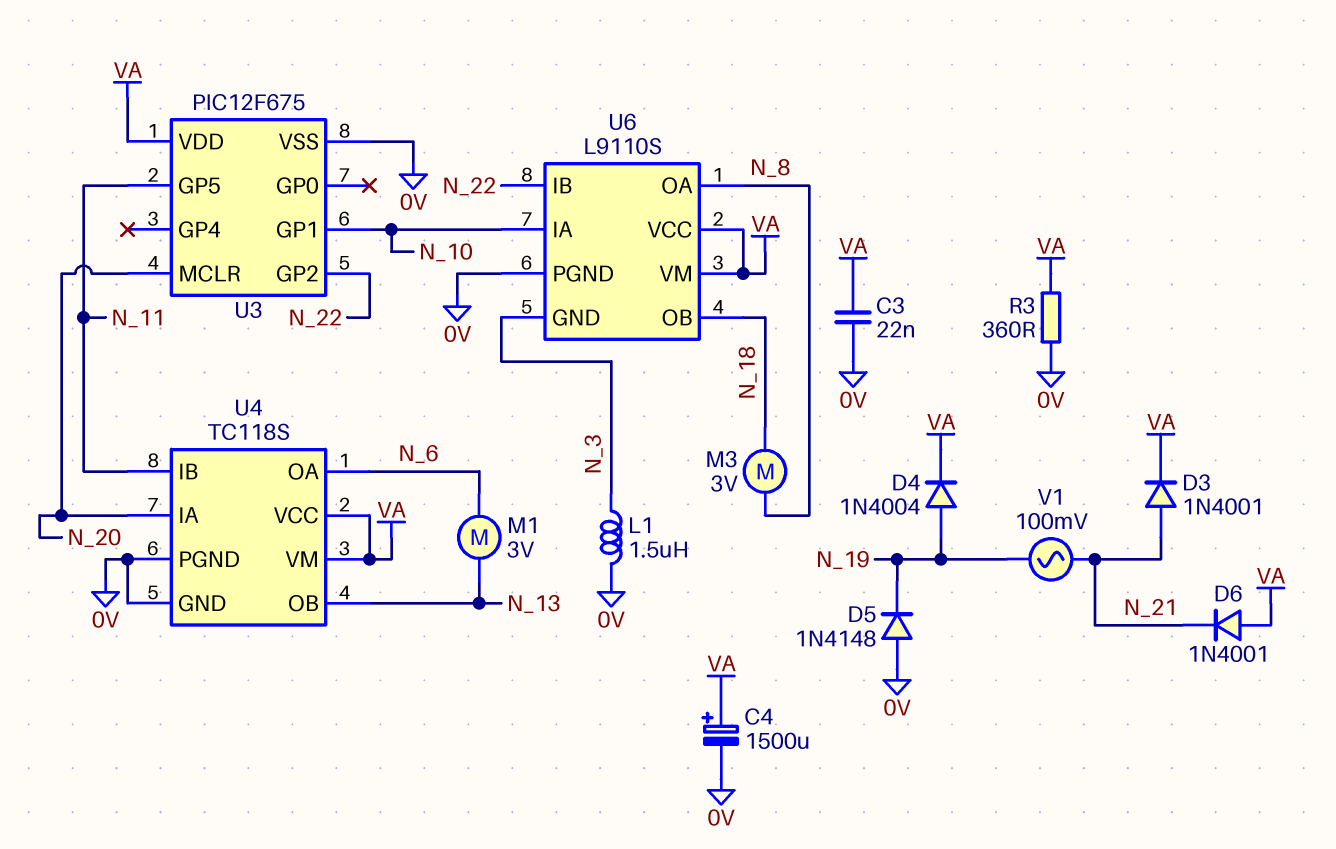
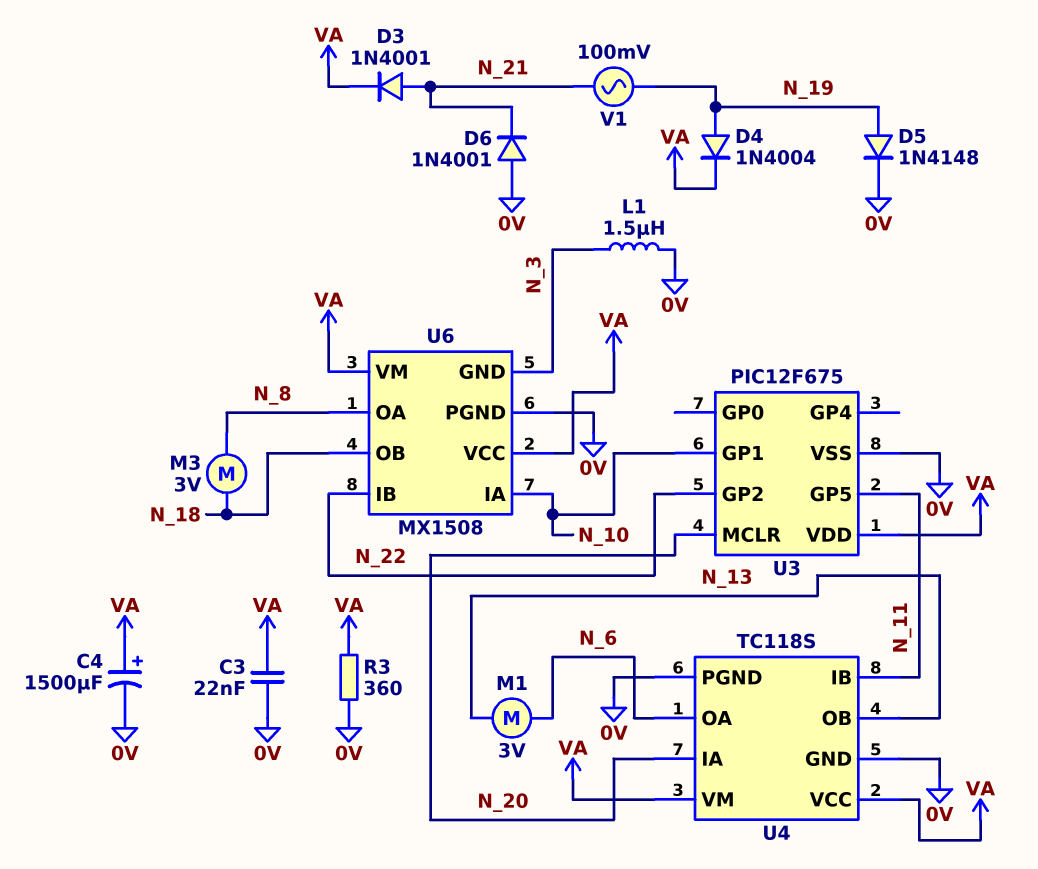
D5: diode 1N4148 (A 0V, K N_19) -> diode 1N4148 (A N_19, K 0V)
D6: diode 1N4001 (A VA, K N_21) -> diode 1N4001 (A 0V, K N_21)
U6: L9110S -> MX1508

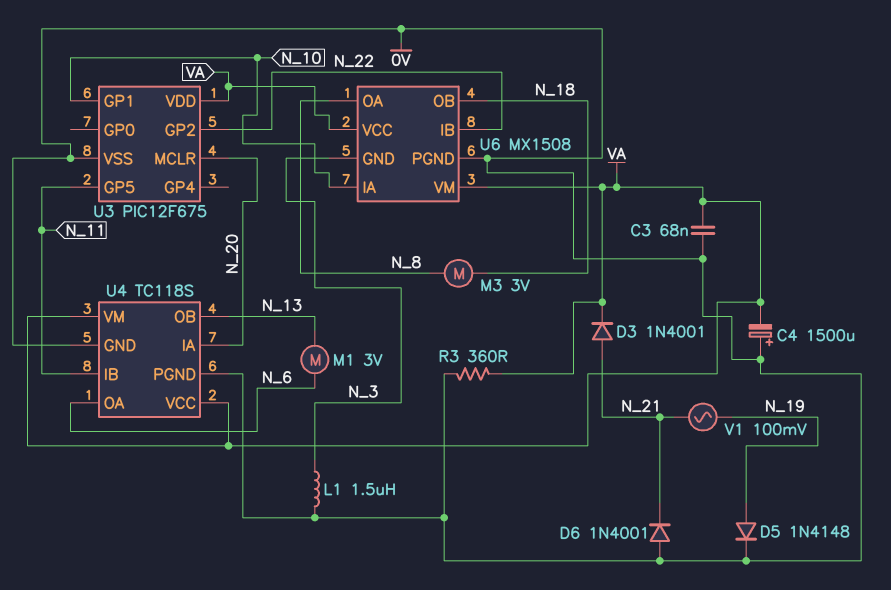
C3: 22nF (0V, VA) -> 68nF (0V, VA)
C4: 1500uF (plus VA, minus 0V) -> 1500uF (plus 0V, minus VA)
D4: diode 1N4004 (A N_19, K VA) -> none

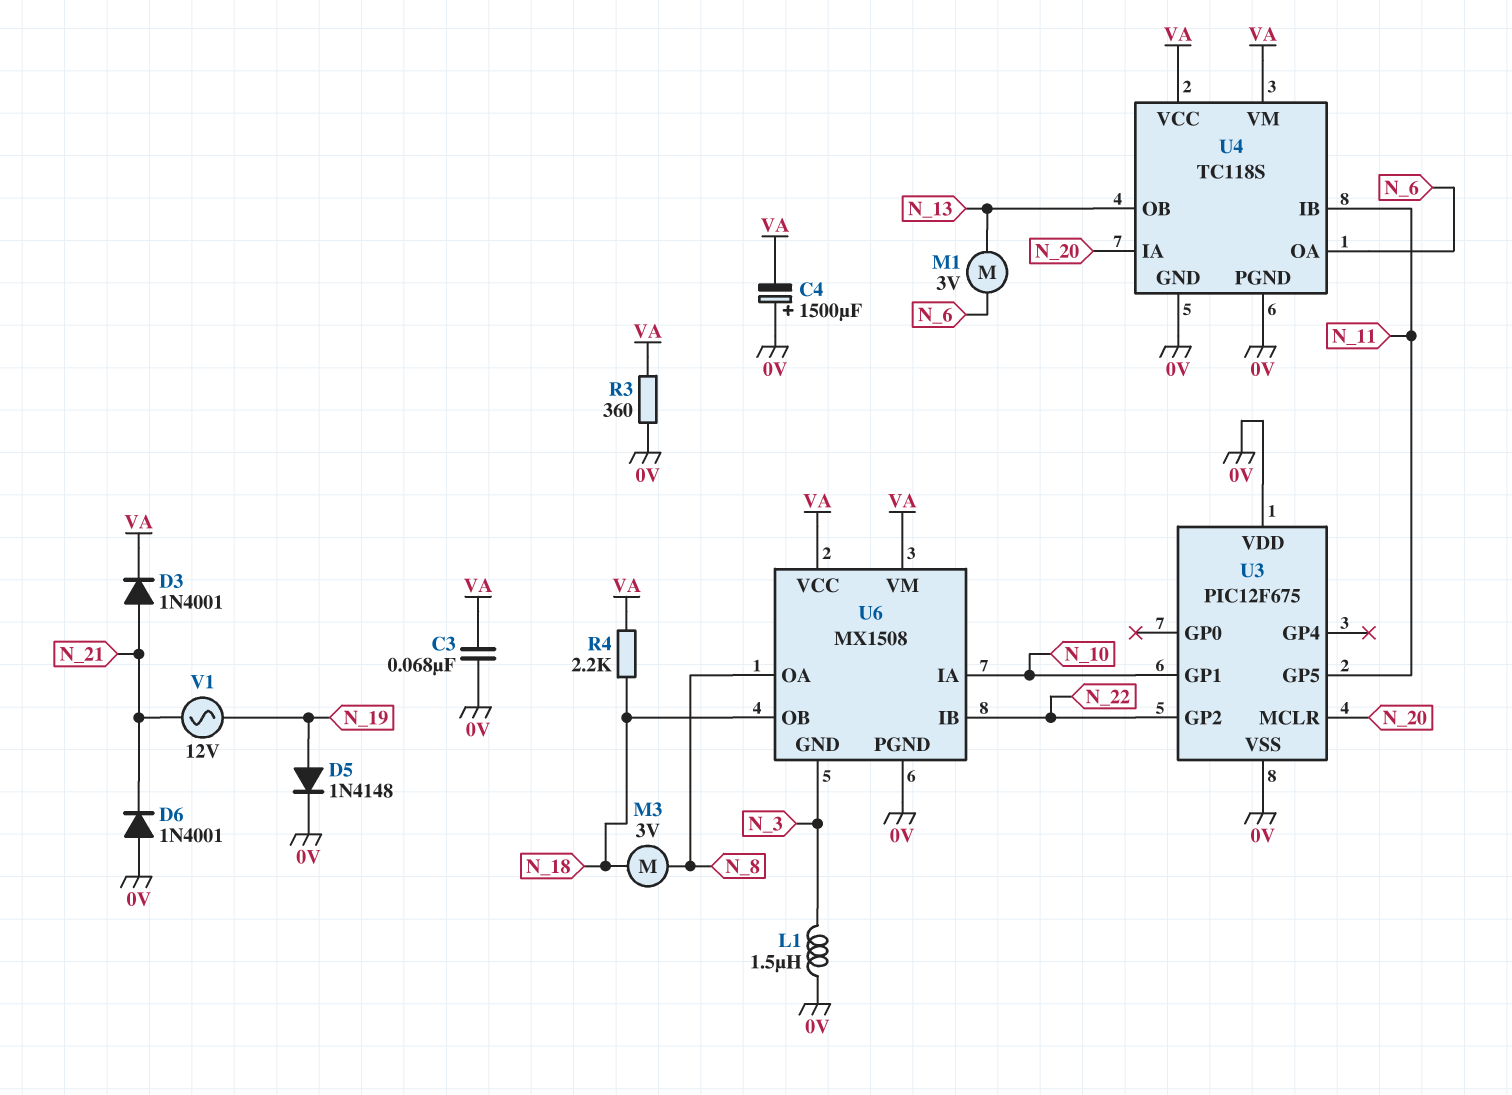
R4: none -> 2.2k (N_18, VA)
U3 pin VDD: VA -> 0V
V1: AC 100mV (N_19, N_21) -> AC 12V (N_19, N_21)

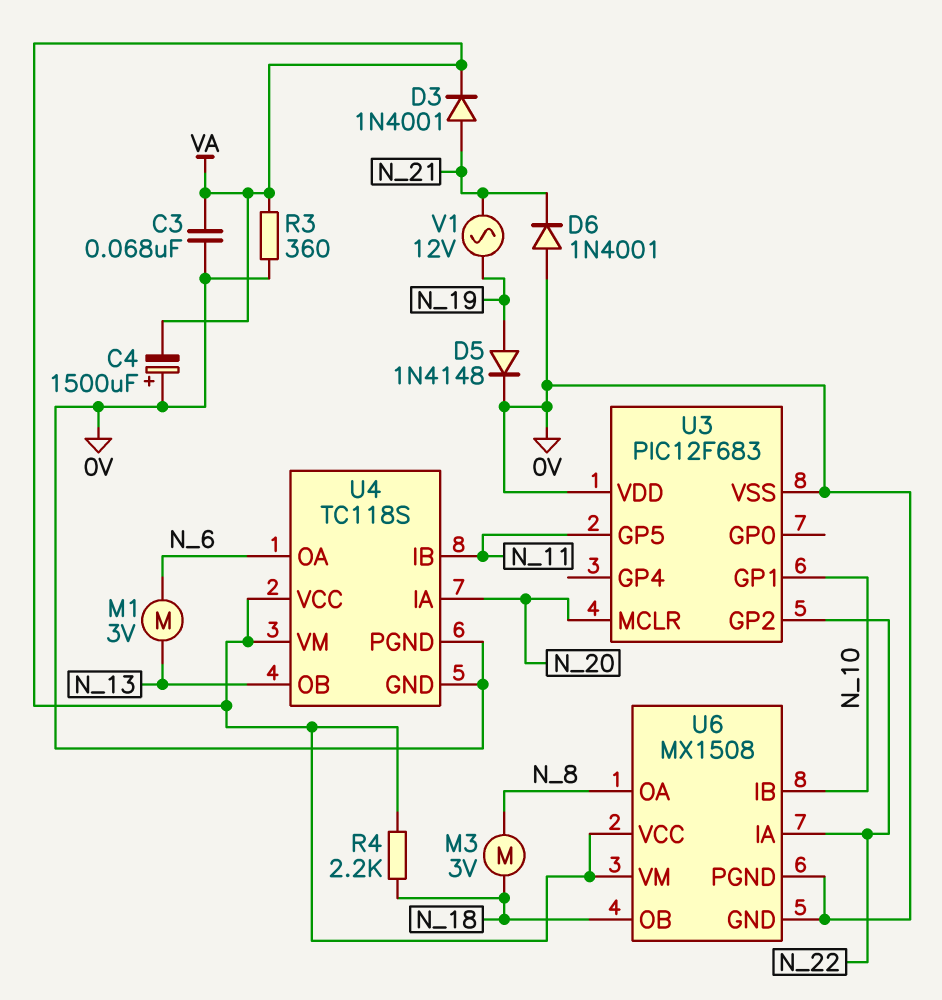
L1: 1.5uH (0V, N_3) -> none
U3: PIC12F675 -> PIC12F683
U6 pin GND: N_3 -> 0V
U6 pin IA: N_10 -> N_22
U6 pin IB: N_22 -> N_10

